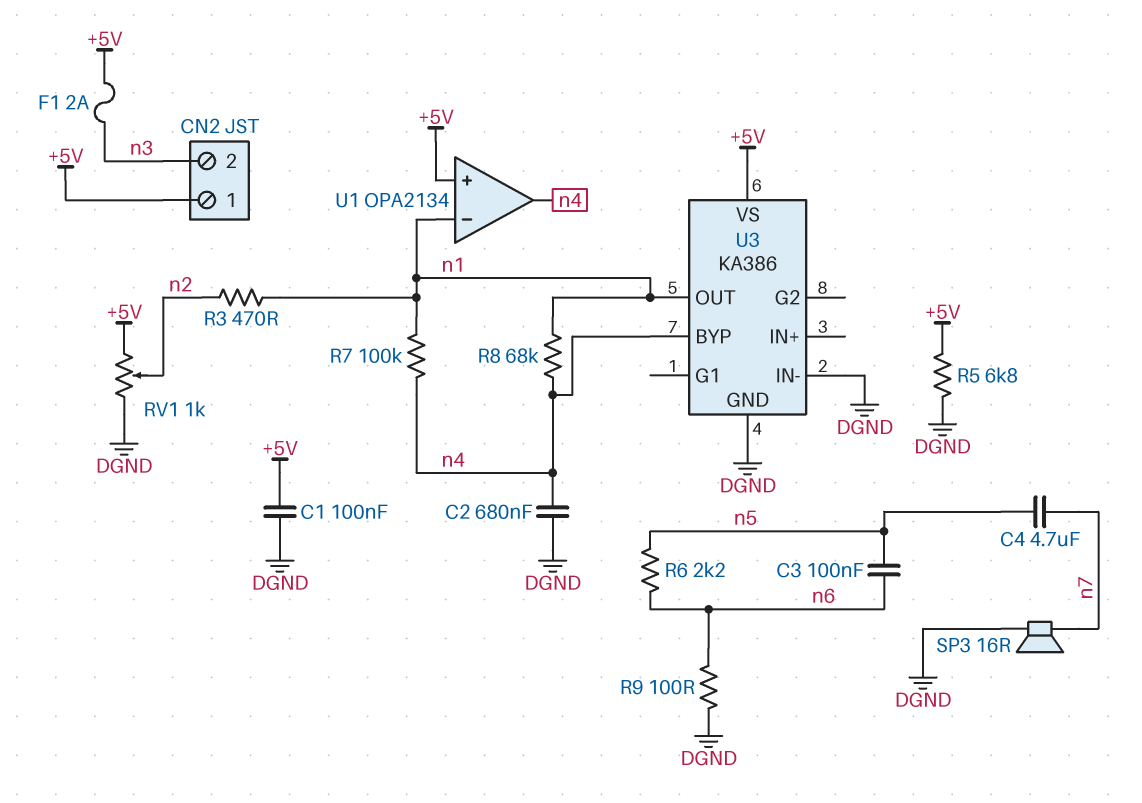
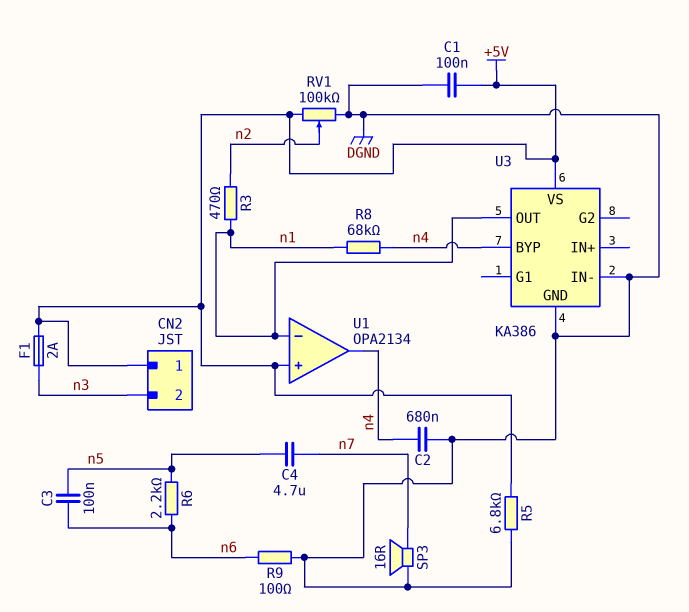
R7: 100k (n1, n4) -> none
RV1: 1k (+5V, DGND, wiper n2) -> 100k (+5V, DGND, wiper n2)

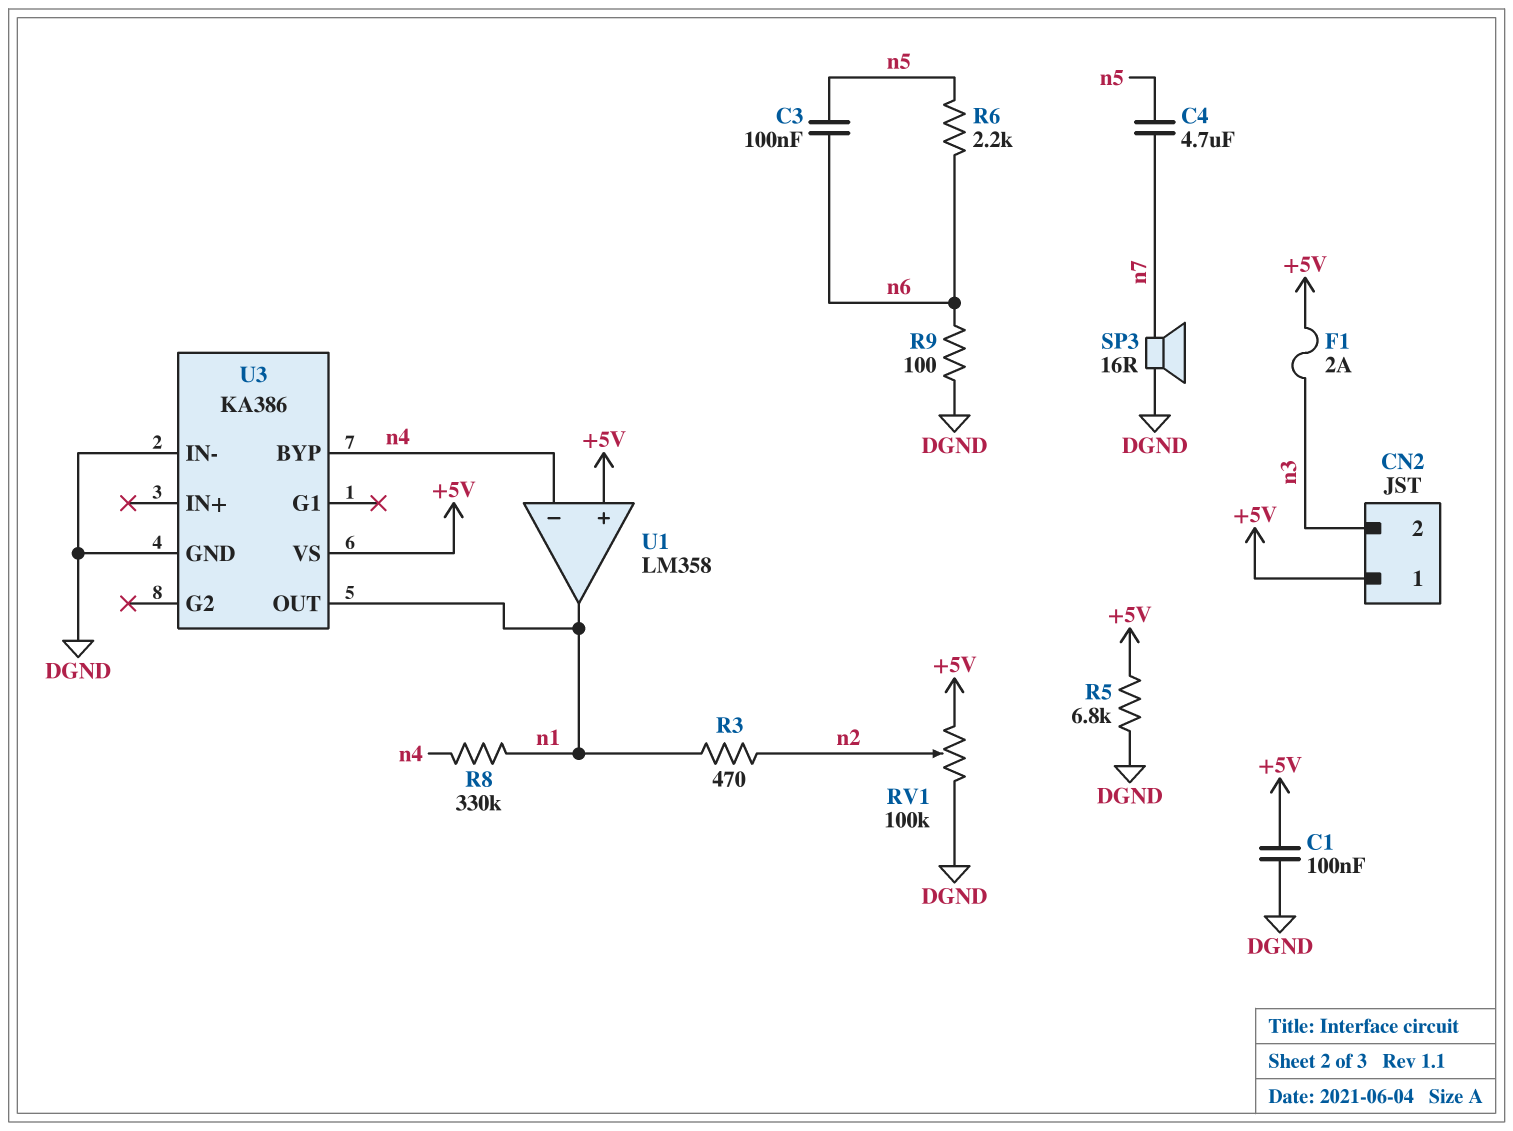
C2: 680nF (DGND, n4) -> none
R8: 68k (n1, n4) -> 330k (n1, n4)
U1: OPA2134 -> LM358
U1 pin in-: n1 -> n4
U1 pin out: n4 -> n1

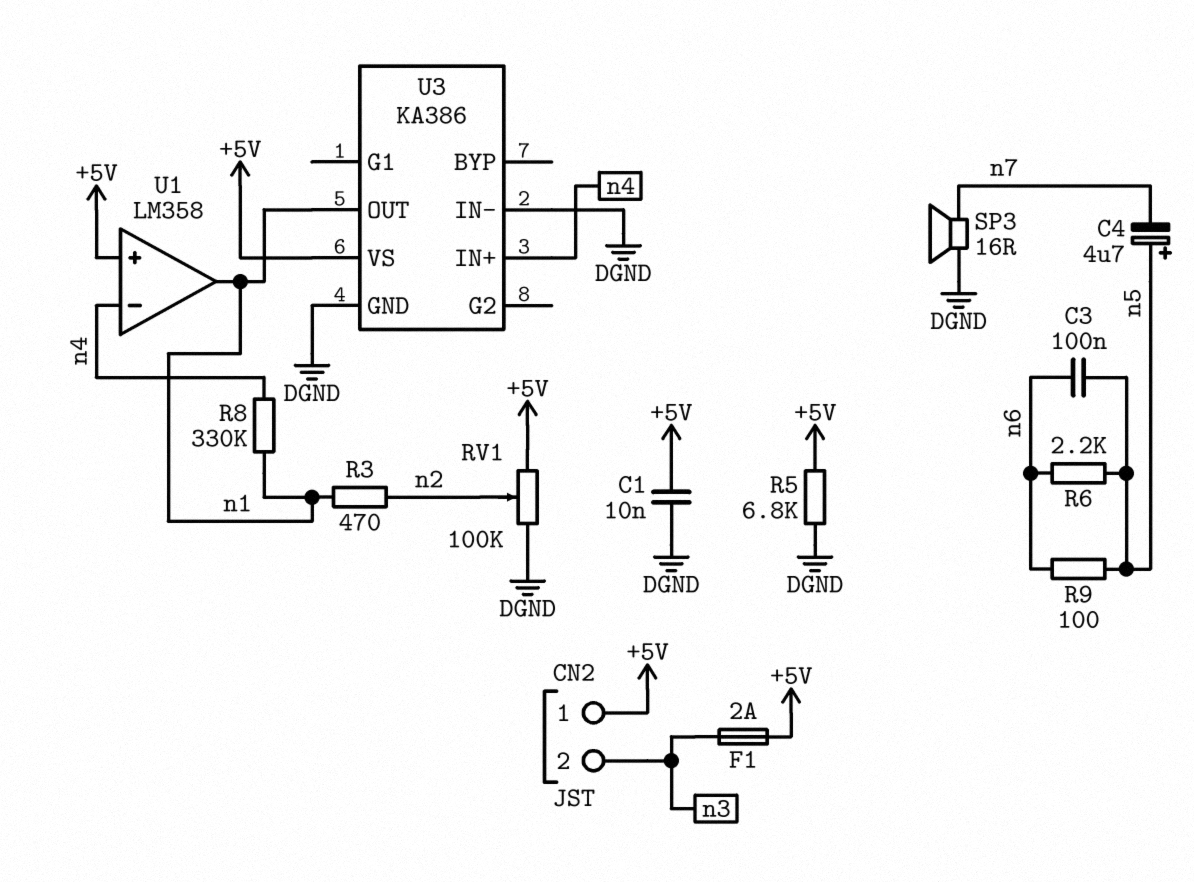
C1: 100nF (+5V, DGND) -> 10nF (+5V, DGND)
C4: 4.7uF (n5, n7) -> 4.7uF (plus n5, minus n7)
R9: 100 (DGND, n6) -> 100 (n5, n6)
U3 pin BYP: n4 -> none
U3 pin IN+: none -> n4

